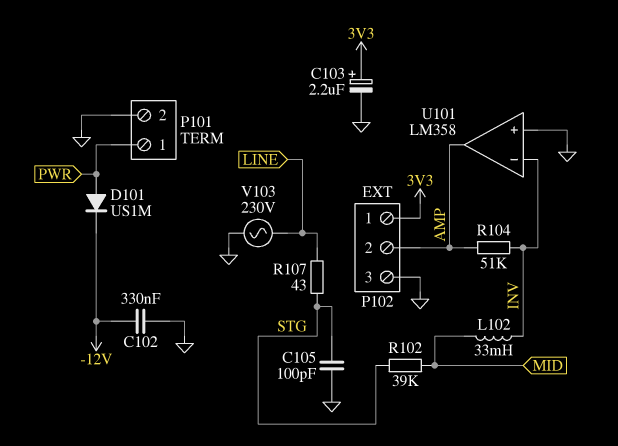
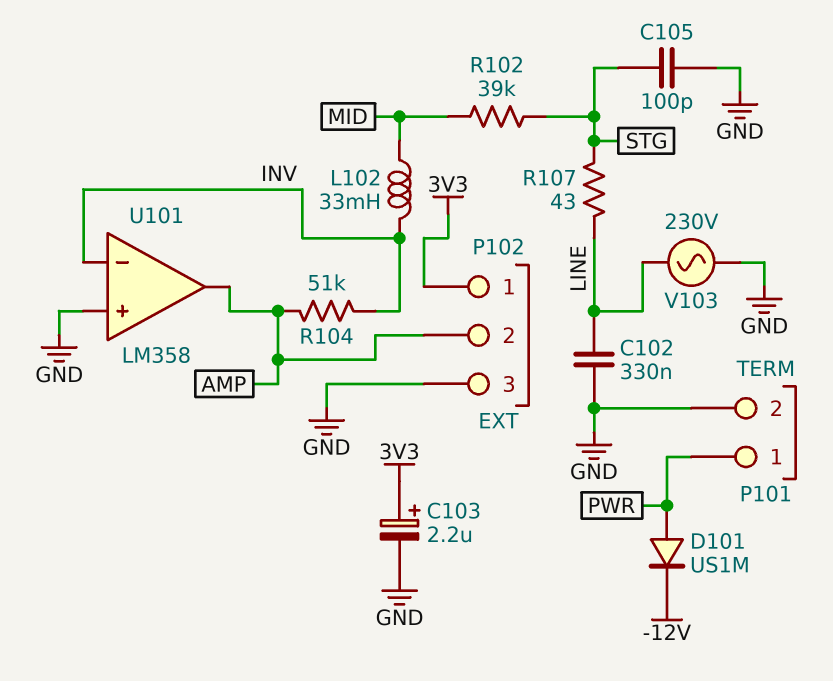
C102: 330nF (-12V, GND) -> 330nF (GND, LINE)

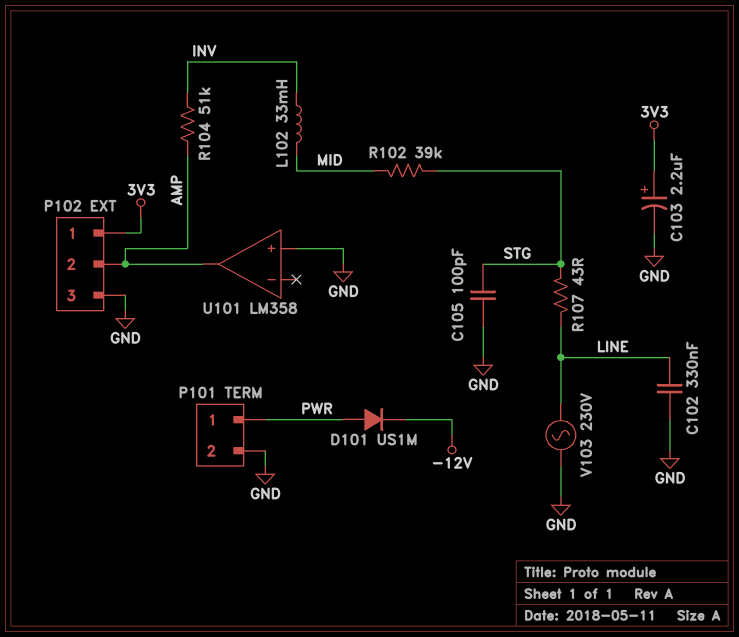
U101 pin in-: INV -> none

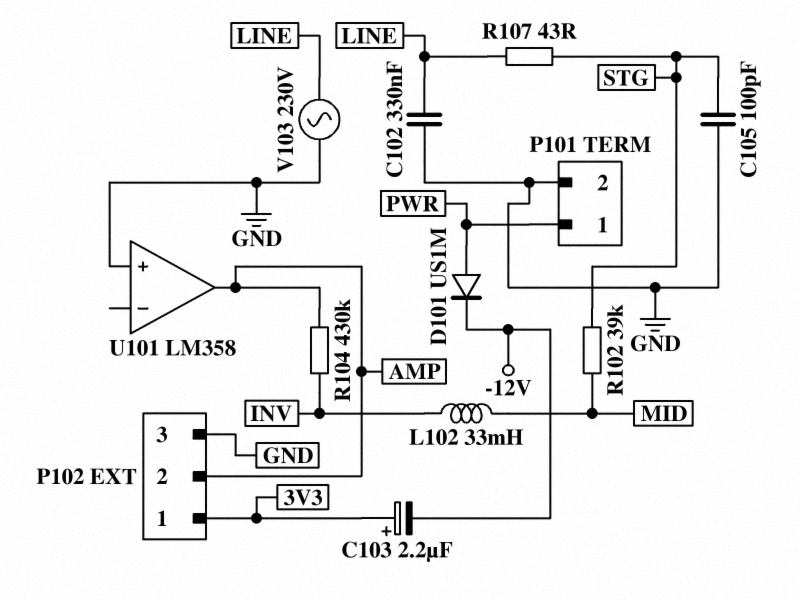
C103: 2.2uF (plus 3V3, minus GND) -> 2.2uF (plus 3V3, minus -12V)
R104: 51k (AMP, INV) -> 430k (AMP, INV)

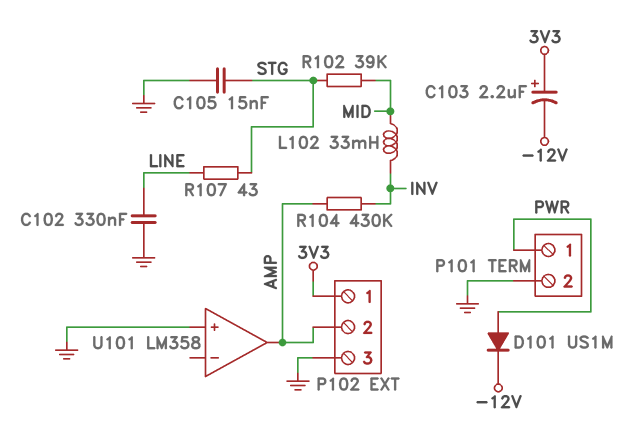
C105: 100pF (GND, STG) -> 15nF (GND, STG)
V103: AC 230V (GND, LINE) -> none

